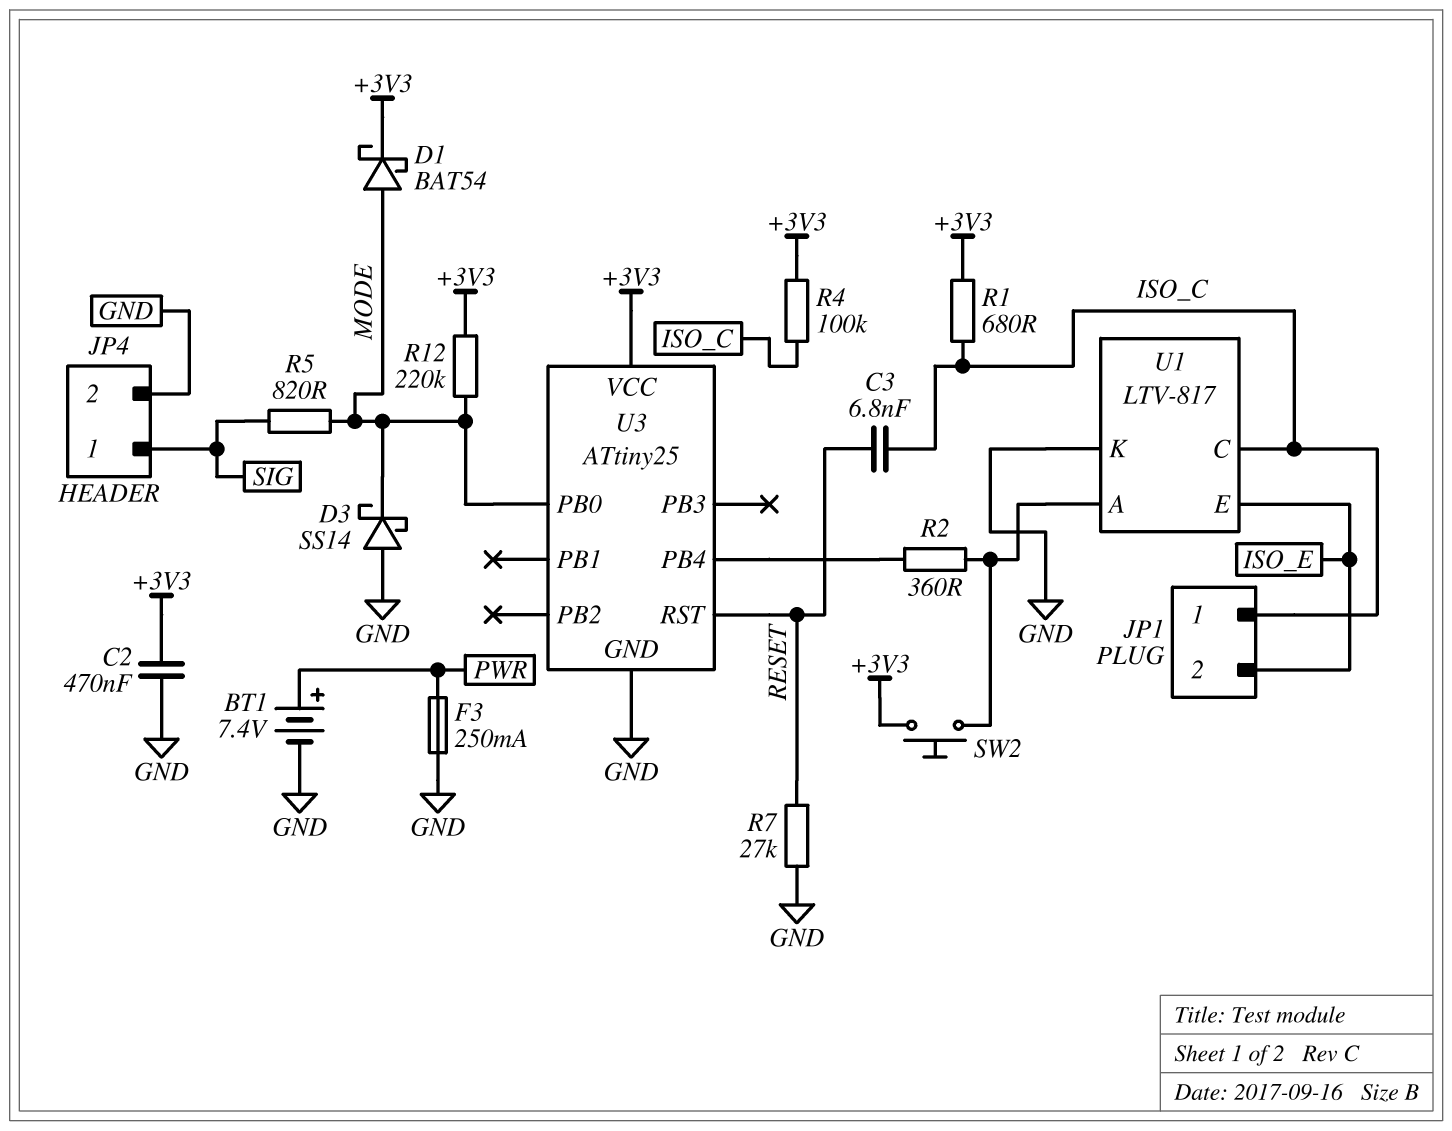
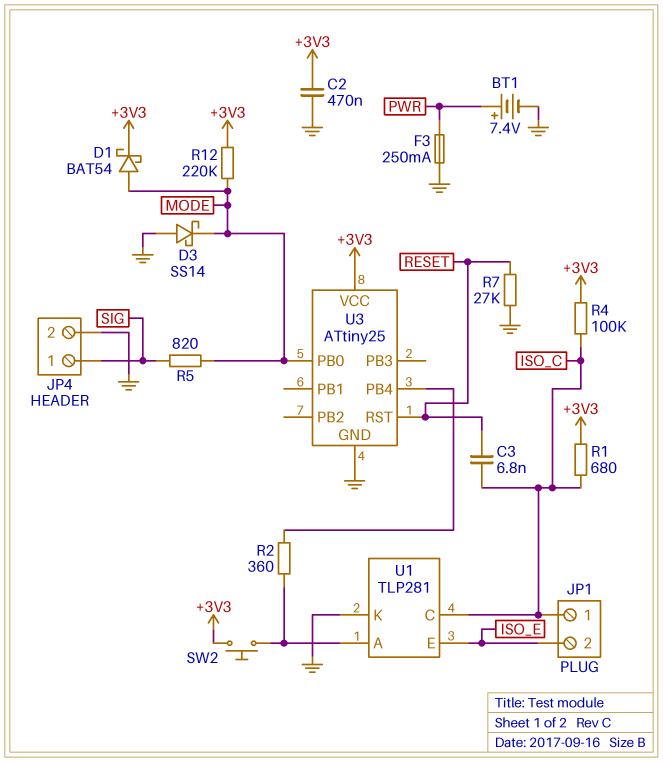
U1: LTV-817 -> TLP281

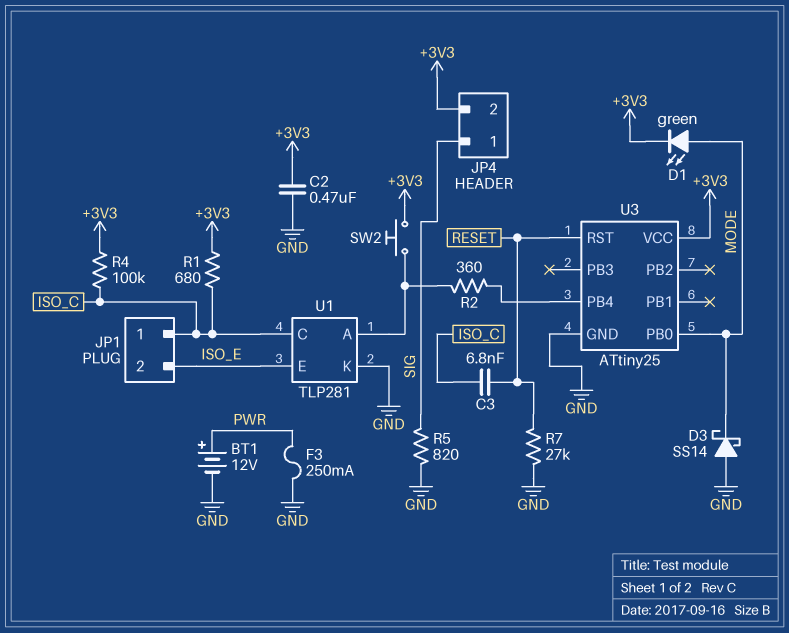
BT1: 7.4V (plus PWR, minus GND) -> 12V (plus PWR, minus GND)
D1: schottky BAT54 (A MODE, K +3V3) -> LED green (A MODE, K +3V3)
JP4 pin 2: GND -> +3V3
R5: 820 (MODE, SIG) -> 820 (GND, SIG)
R12: 220k (+3V3, MODE) -> none

